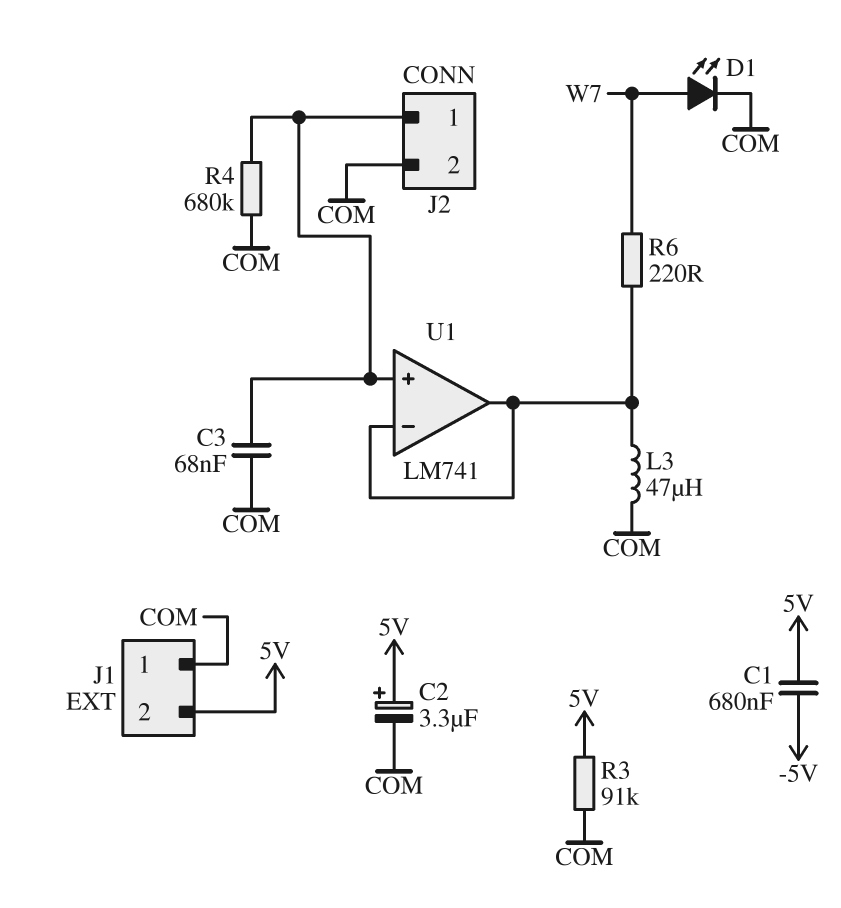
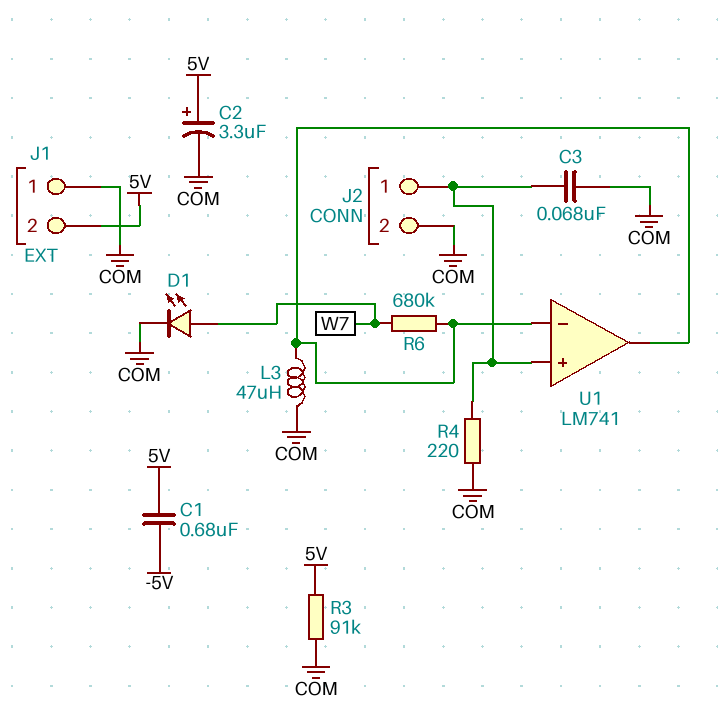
R4: 680k (COM, J2/1) -> 220 (COM, J2/1)
R6: 220 (U1/in-, W7) -> 680k (U1/in-, W7)

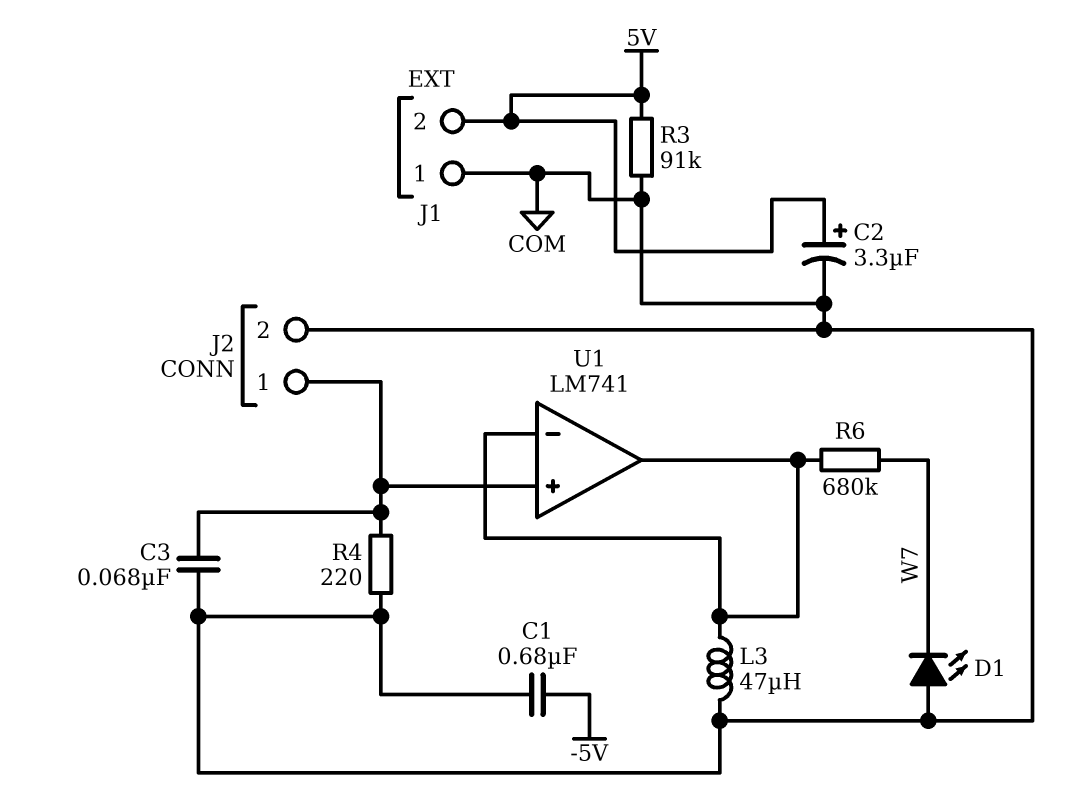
C1: 680nF (-5V, 5V) -> 680nF (-5V, COM)
D1: LED (A W7, K COM) -> LED (A COM, K W7)

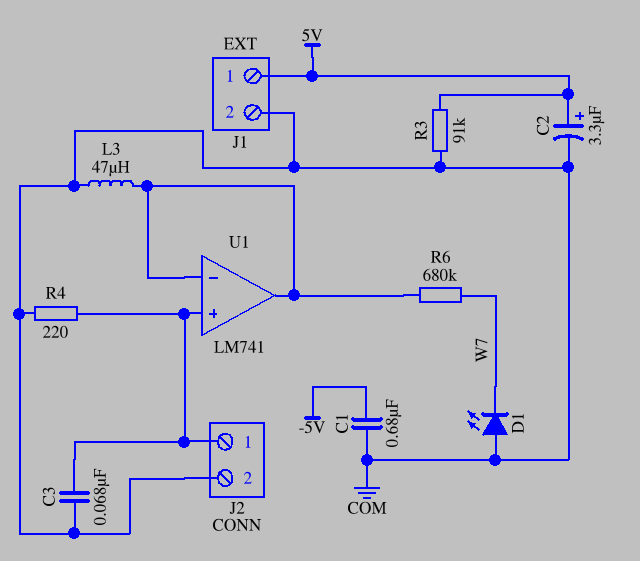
J1 pin 1: COM -> 5V
J1 pin 2: 5V -> COM

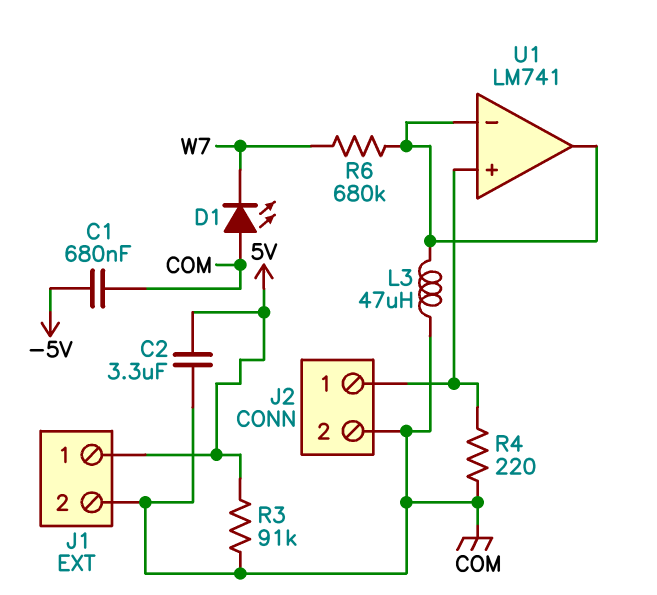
C2: 3.3uF (plus 5V, minus COM) -> 3.3uF (5V, COM)
C3: 68nF (COM, J2/1) -> none

